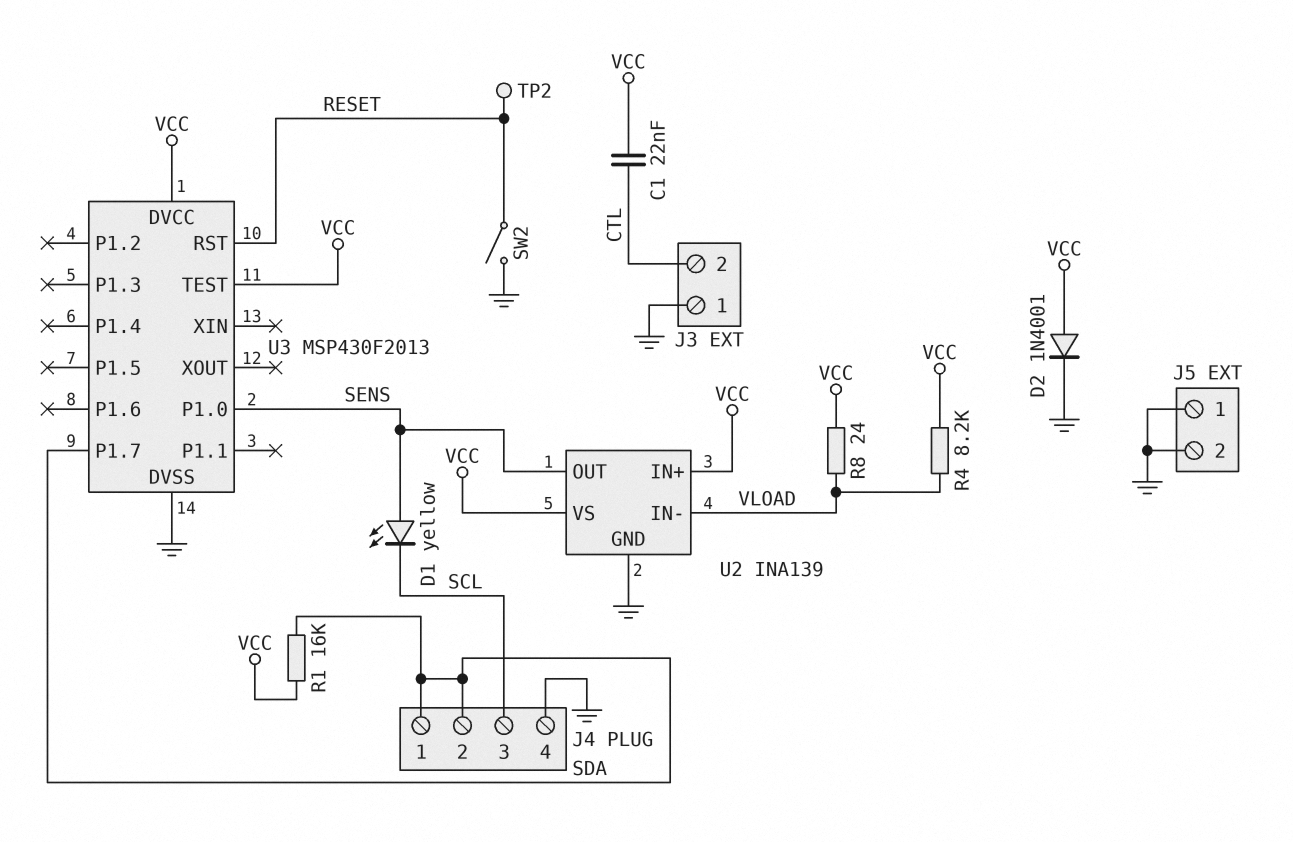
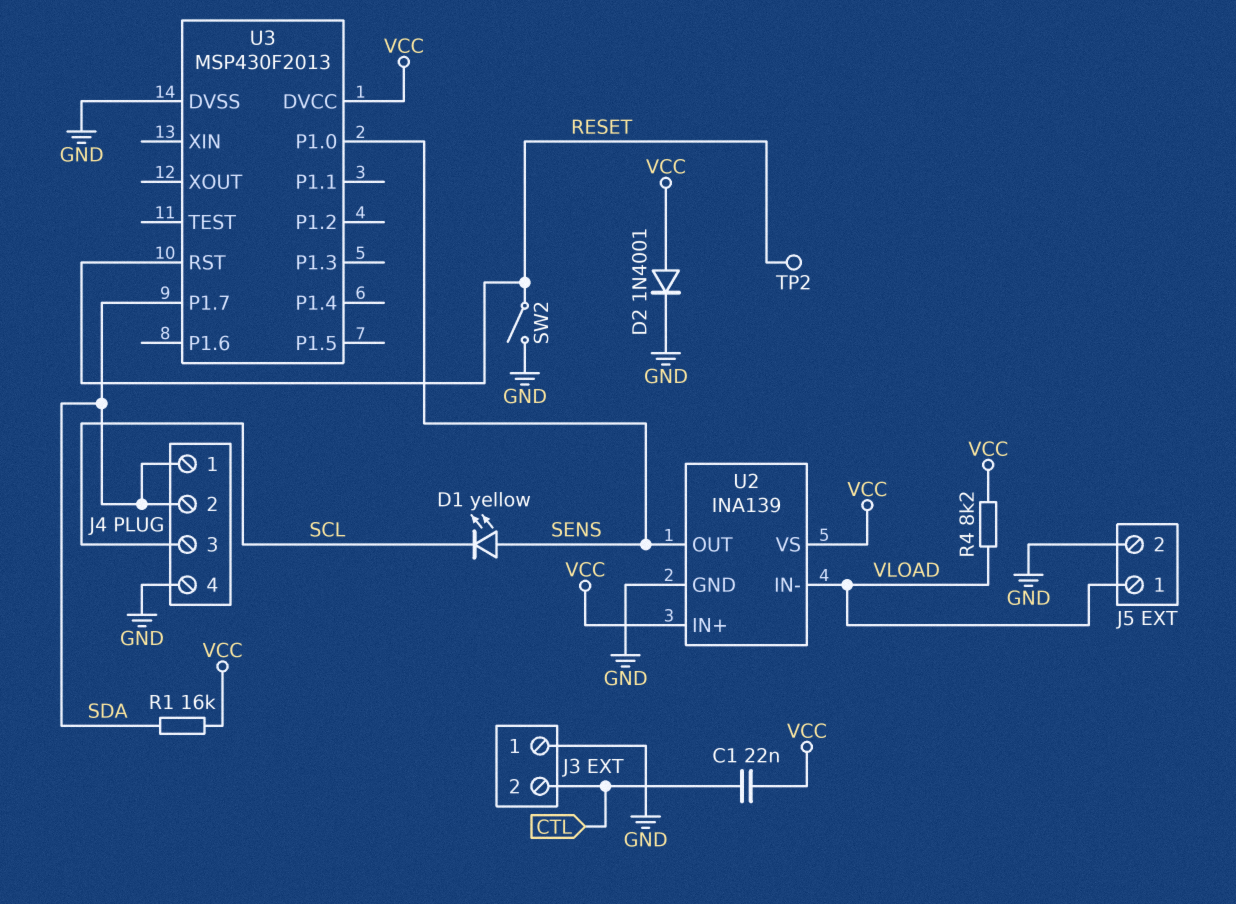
J5 pin 1: GND -> VLOAD
R8: 24 (VCC, VLOAD) -> none
U3 pin TEST: VCC -> none

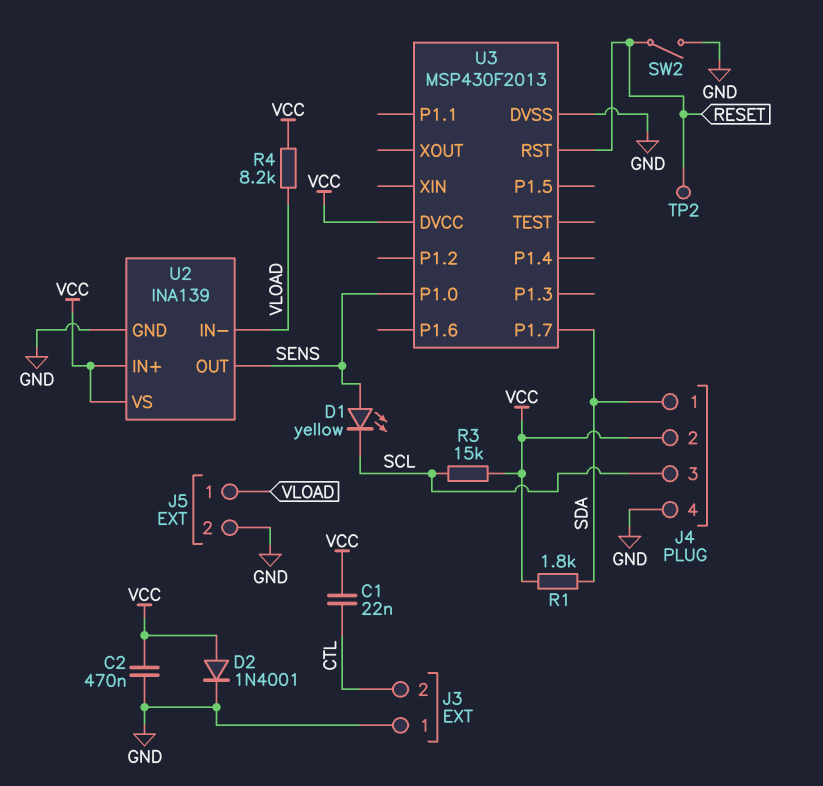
C2: none -> 470nF (GND, VCC)
J4 pin 2: SDA -> VCC
R1: 16k (SDA, VCC) -> 1.8k (SDA, VCC)
R3: none -> 15k (SCL, VCC)

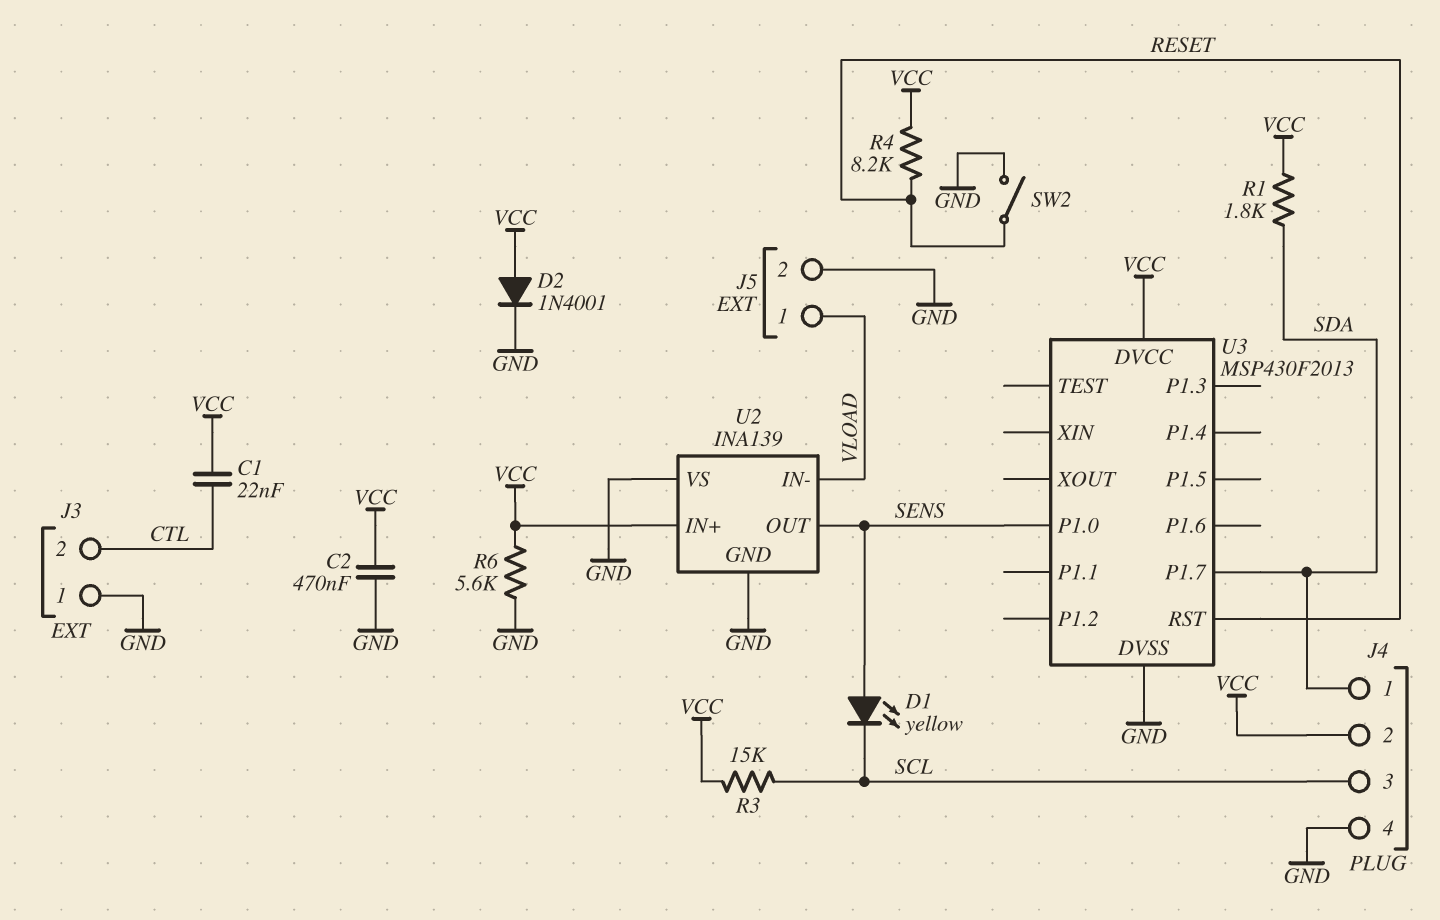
R4: 8.2k (VCC, VLOAD) -> 8.2k (RESET, VCC)
R6: none -> 5.6k (GND, VCC)
TP2: test point (RESET) -> none
U2 pin VS: VCC -> GND

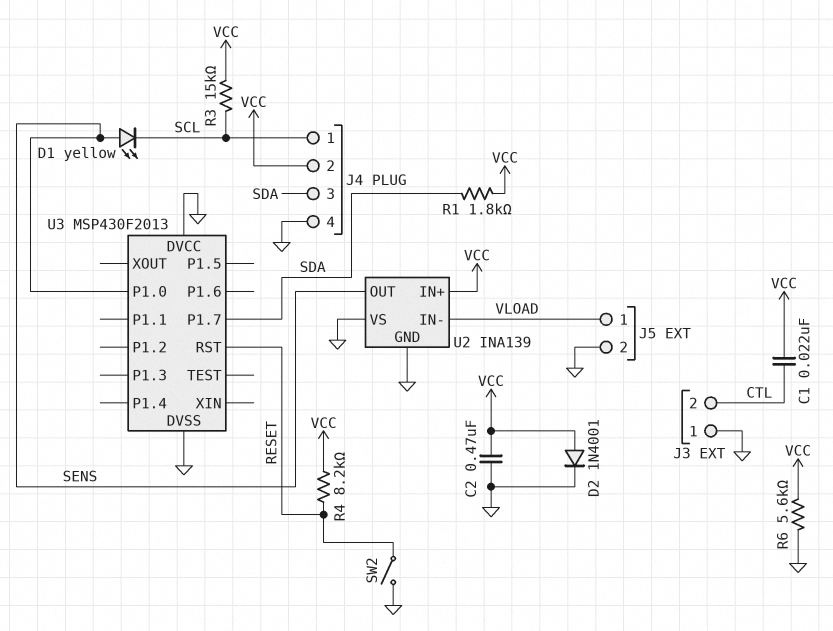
J4 pin 1: SDA -> SCL
J4 pin 3: SCL -> SDA
U3 pin DVCC: VCC -> GND

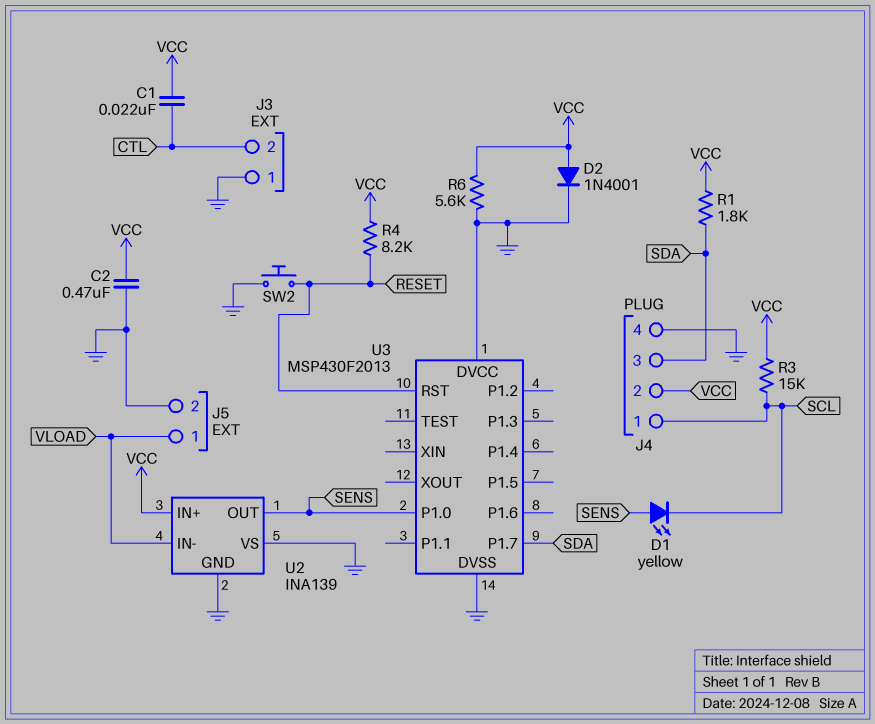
SW2: switch (GND, RESET) -> button (GND, RESET)

